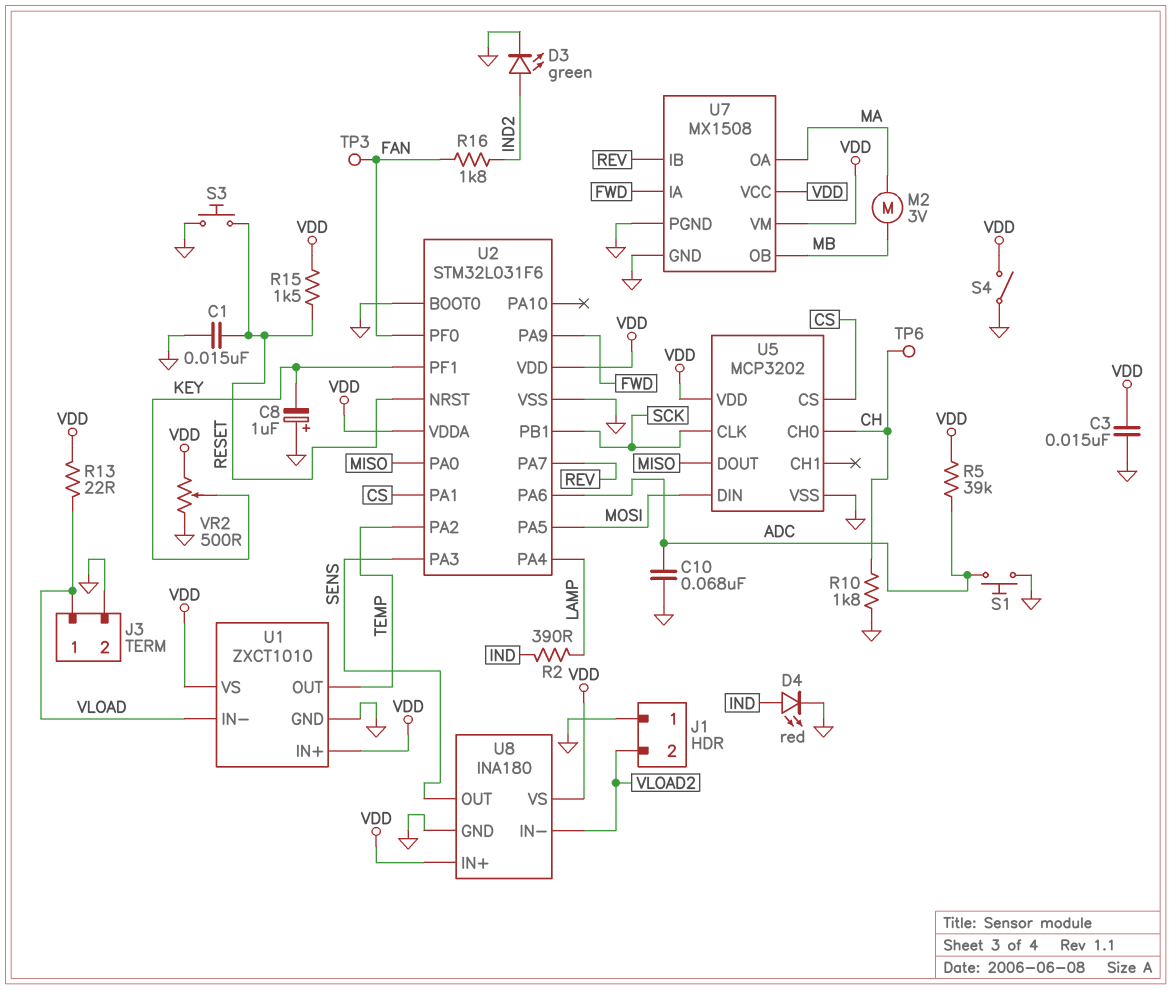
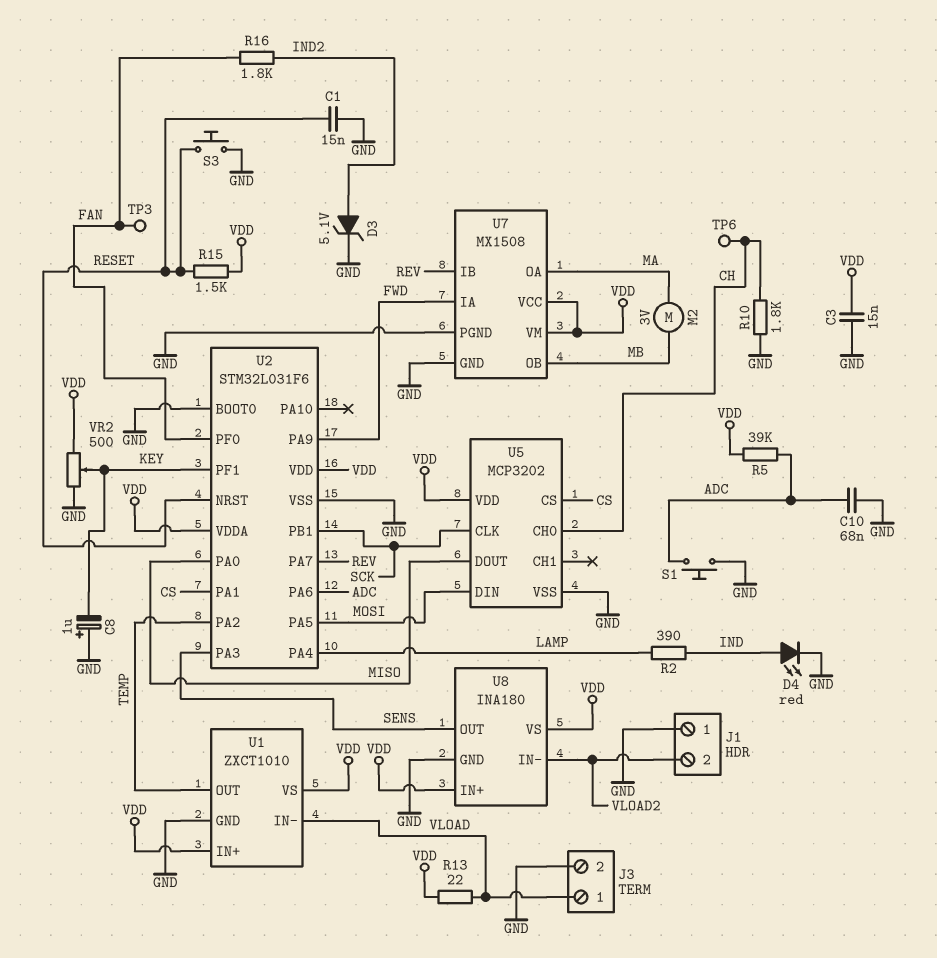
D3: LED green (A IND2, K GND) -> zener 5.1V (A IND2, K GND)
S4: switch (GND, VDD) -> none

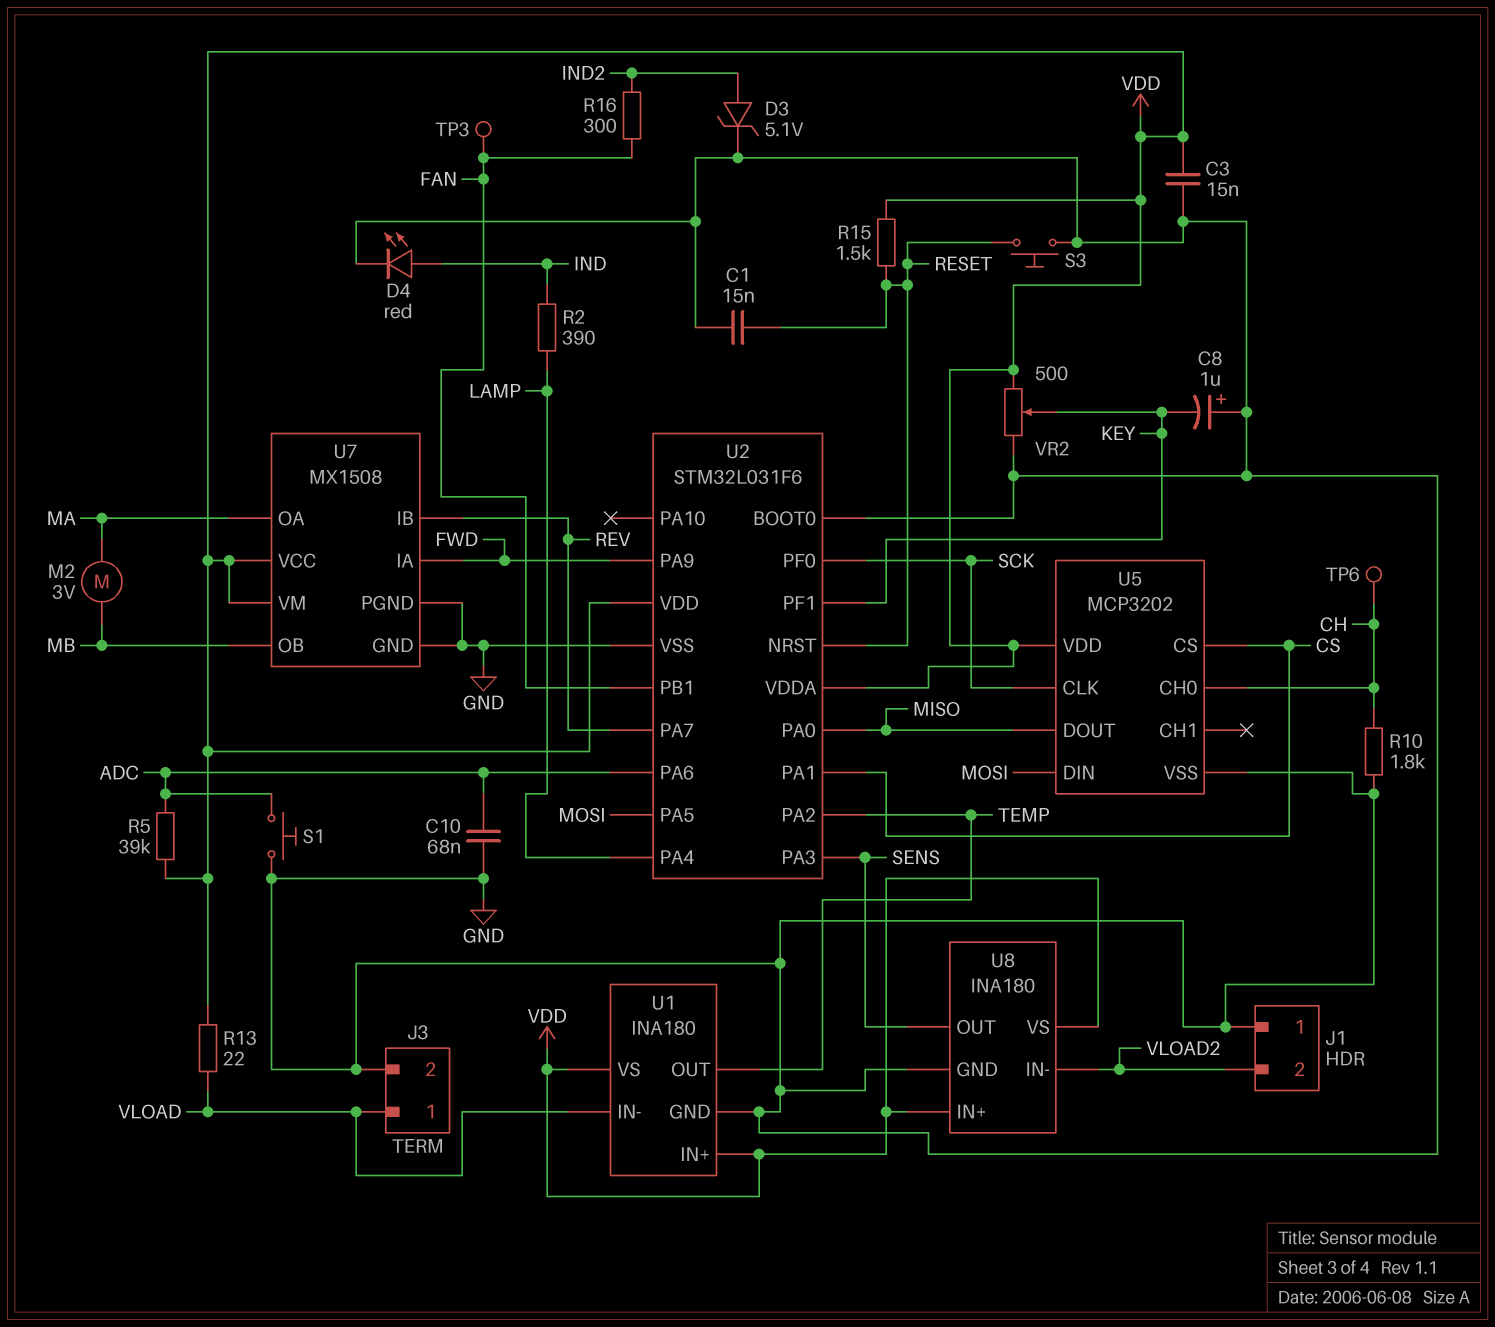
R16: 1.8k (FAN, IND2) -> 300 (FAN, IND2)
U1: ZXCT1010 -> INA180
U2 pin PB1: SCK -> FAN
U2 pin PF0: FAN -> SCK

